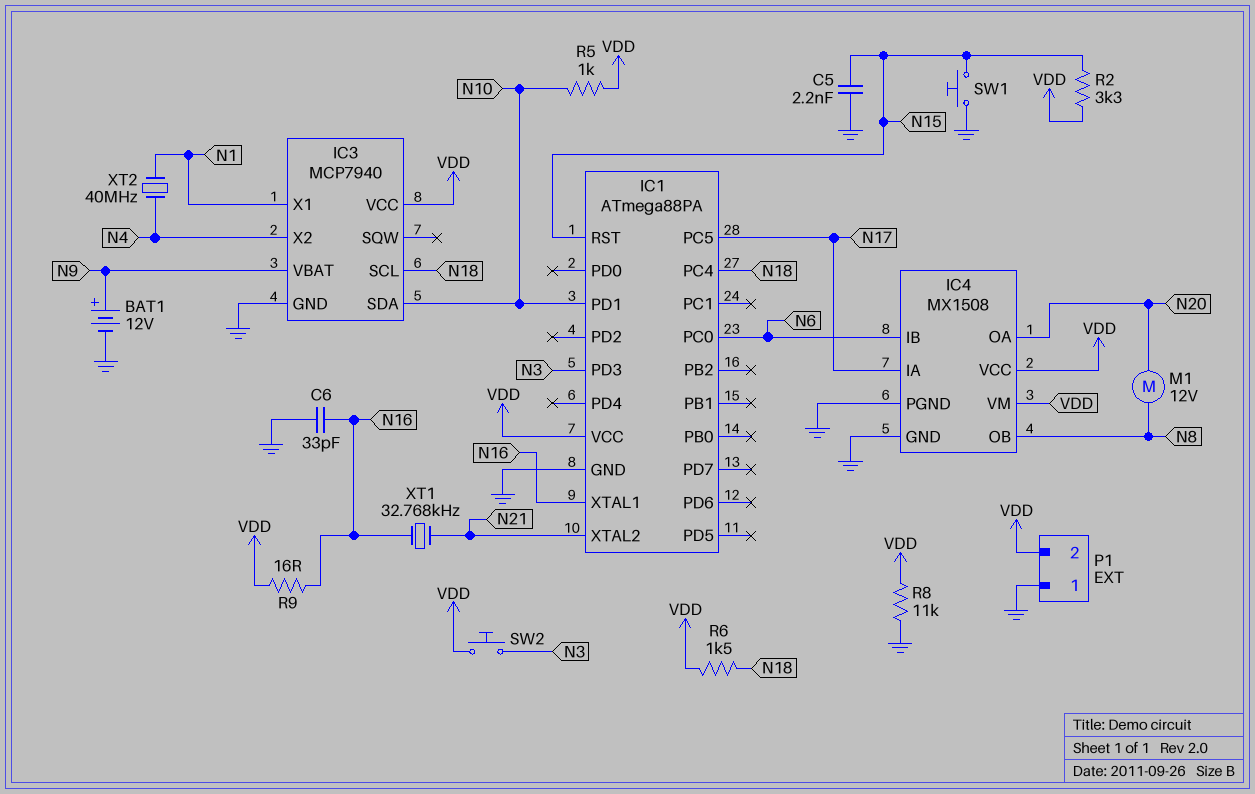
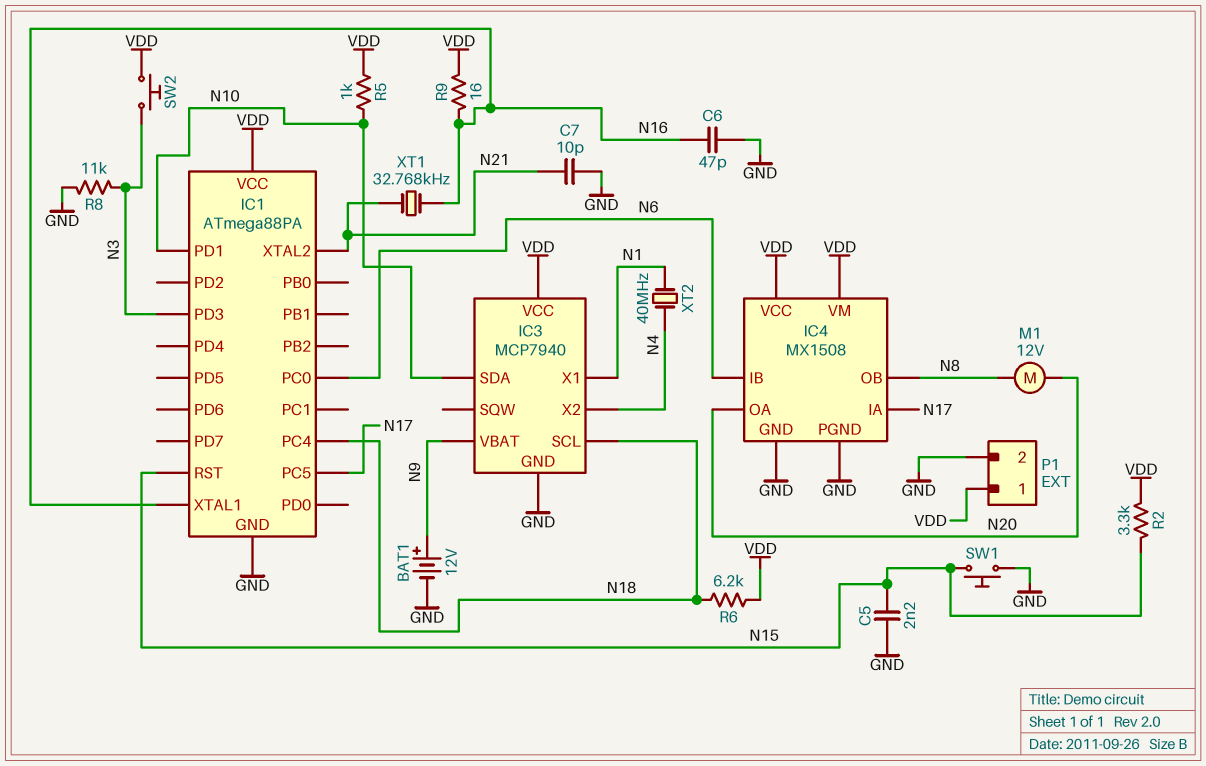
C6: 33pF (GND, N16) -> 47pF (GND, N16)
C7: none -> 10pF (GND, N21)
P1 pin 1: GND -> VDD
P1 pin 2: VDD -> GND
R6: 1.5k (N18, VDD) -> 6.2k (N18, VDD)
R8: 11k (GND, VDD) -> 11k (GND, N3)

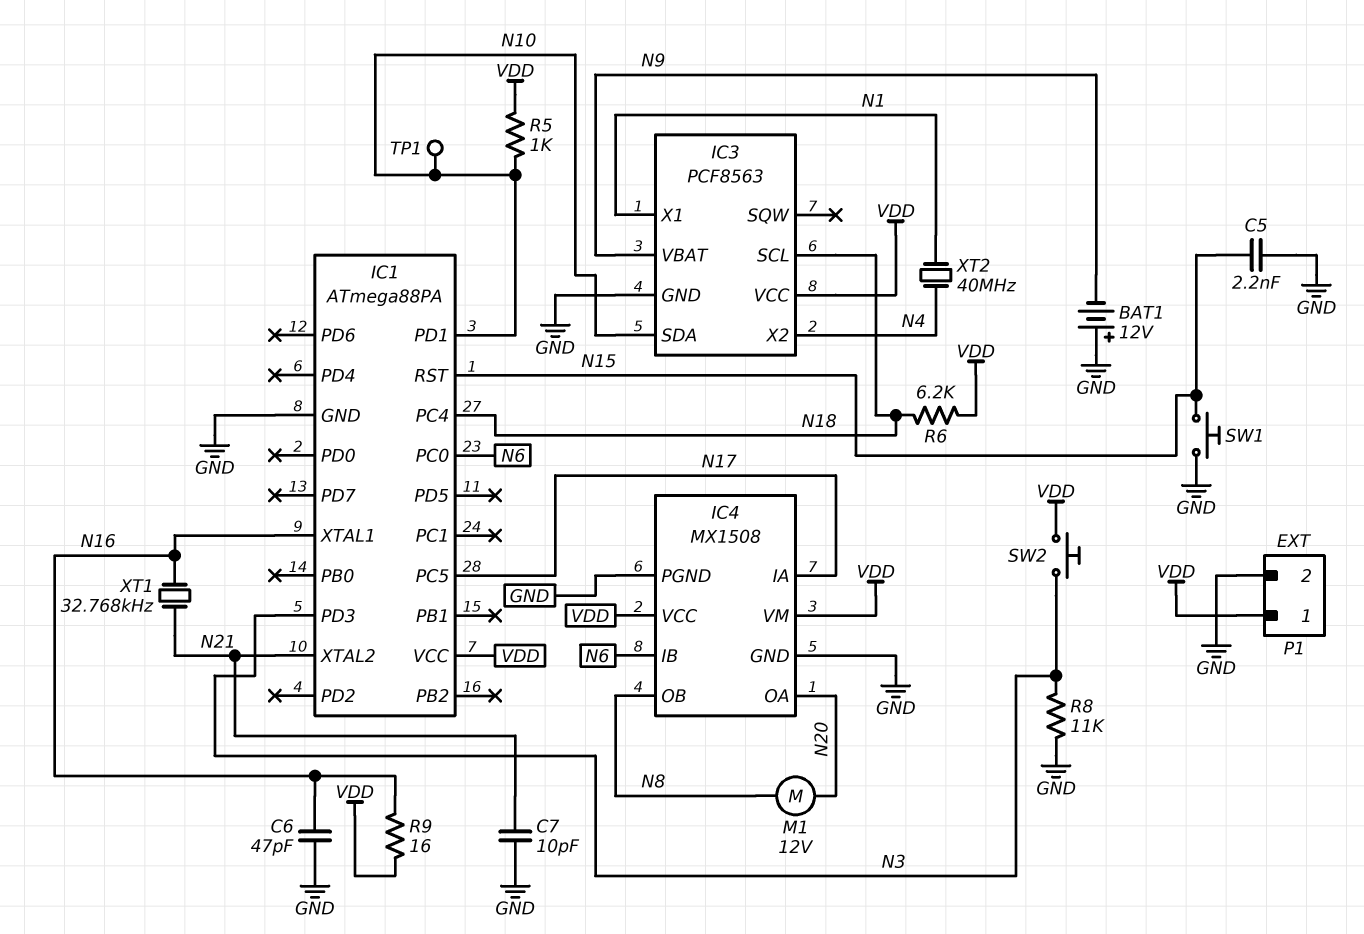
BAT1: 12V (plus N9, minus GND) -> 12V (plus GND, minus N9)
IC3: MCP7940 -> PCF8563
R2: 3.3k (N15, VDD) -> none
TP1: none -> test point (N10)

